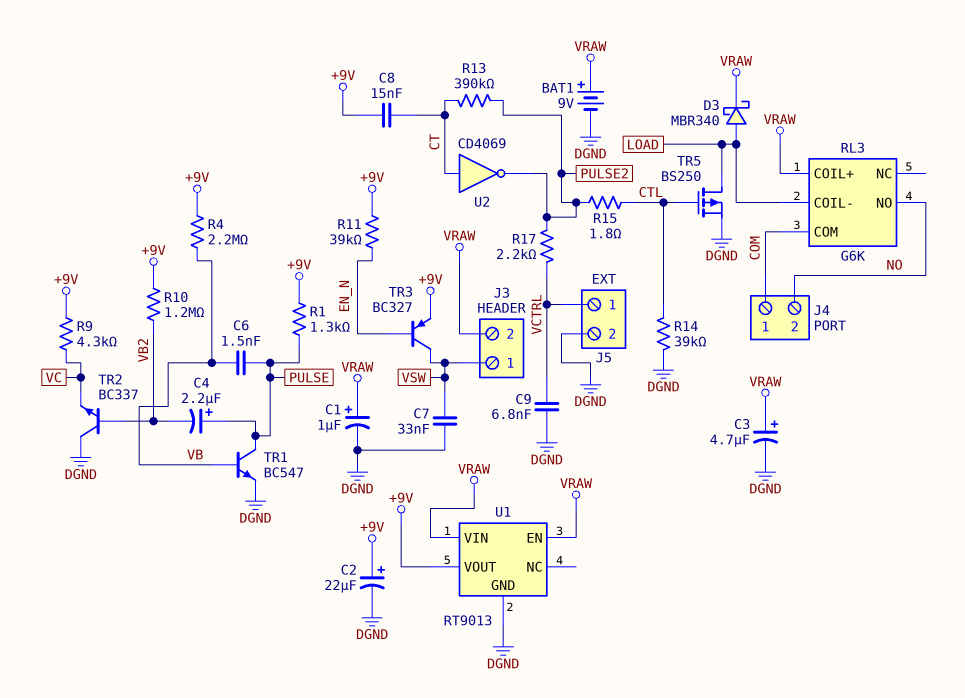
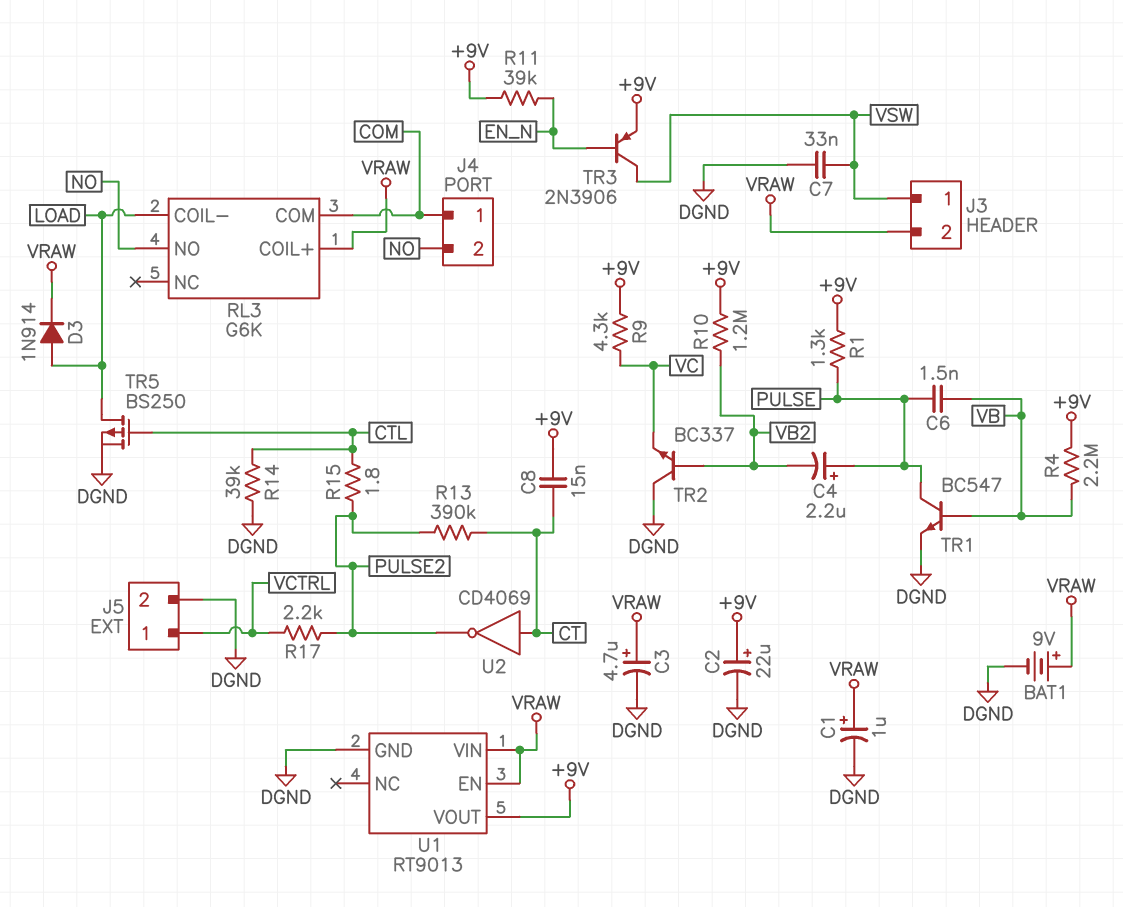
C9: 6.8nF (DGND, VCTRL) -> none
D3: schottky MBR340 (A LOAD, K VRAW) -> diode 1N914 (A LOAD, K VRAW)
TR3: PNP BC327 (B EN_N, C VSW, E +9V) -> PNP 2N3906 (B EN_N, C VSW, E +9V)

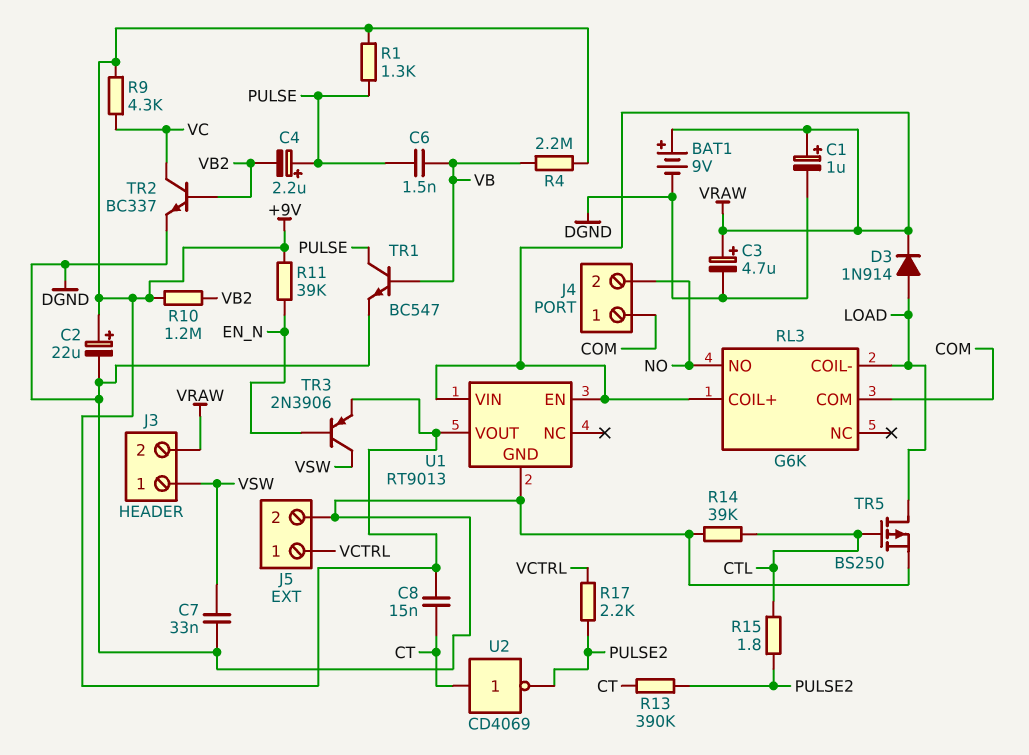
TR2: NPN BC337 (B VB2, C DGND, E VC) -> NPN BC337 (B VB2, C VC, E DGND)

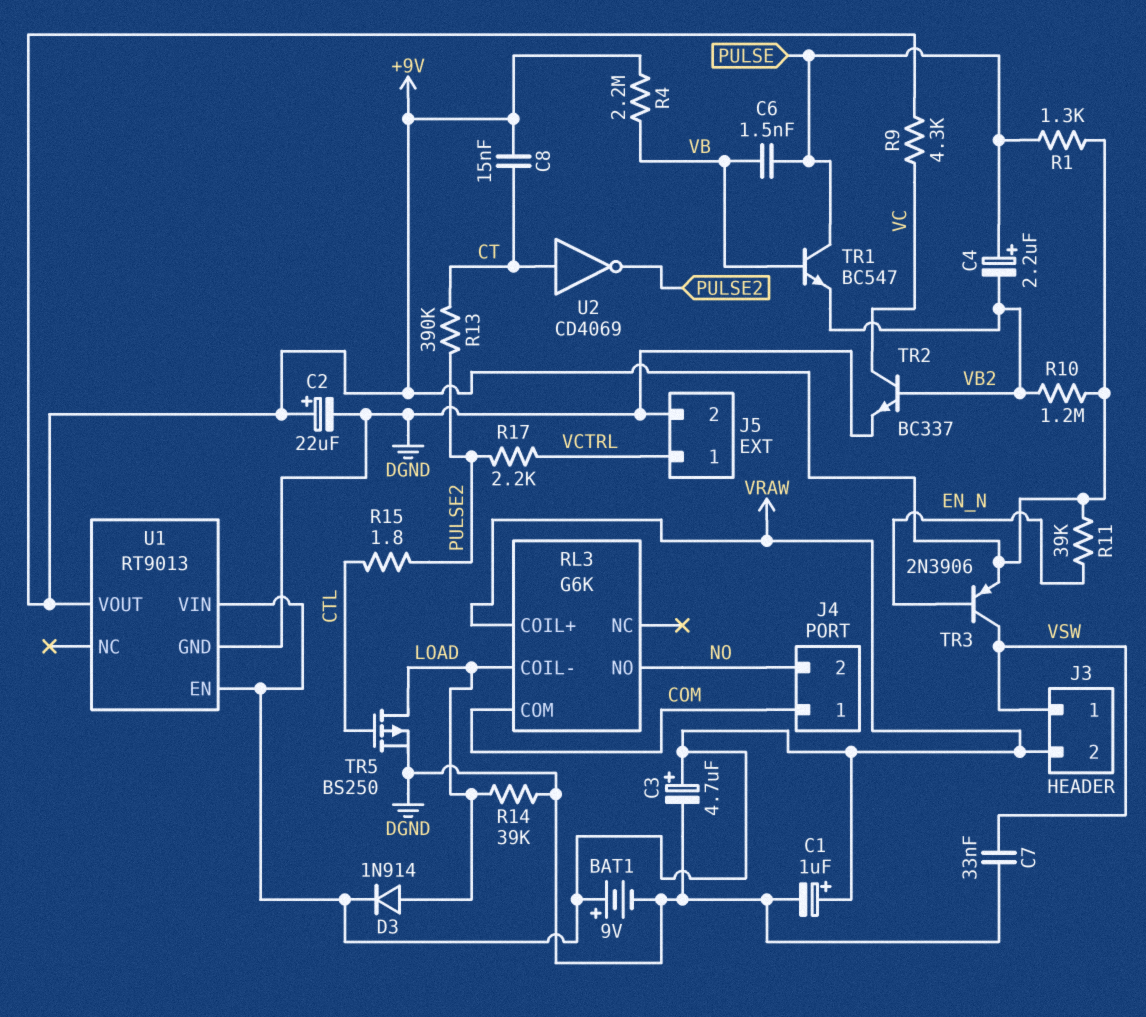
R14: 39k (CTL, DGND) -> 39k (DGND, LOAD)
TR1: NPN BC547 (B VB, C PULSE, E DGND) -> NPN BC547 (B VB, C PULSE, E VB2)

